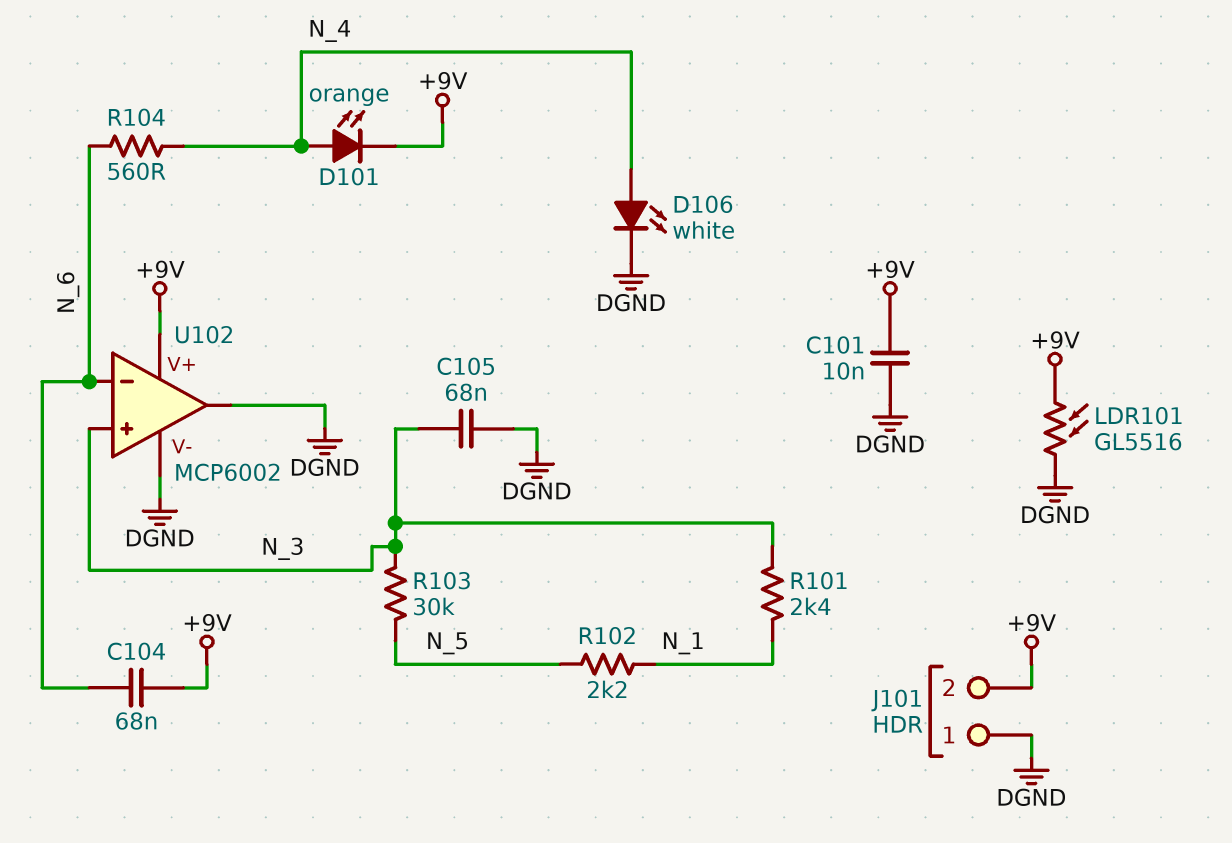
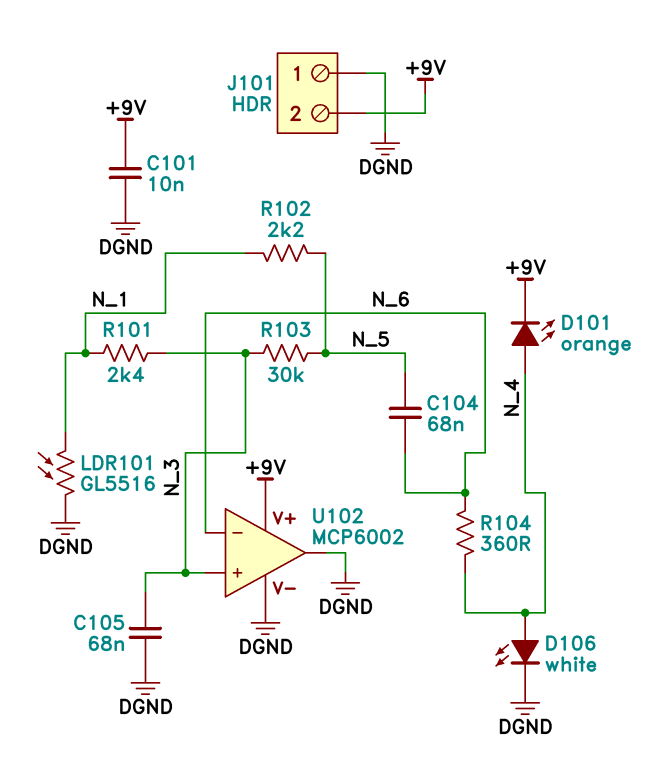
C104: 68nF (+9V, N_6) -> 68nF (N_5, N_6)
LDR101: GL5516 (+9V, DGND) -> GL5516 (DGND, N_1)
R104: 560 (N_4, N_6) -> 360 (N_4, N_6)

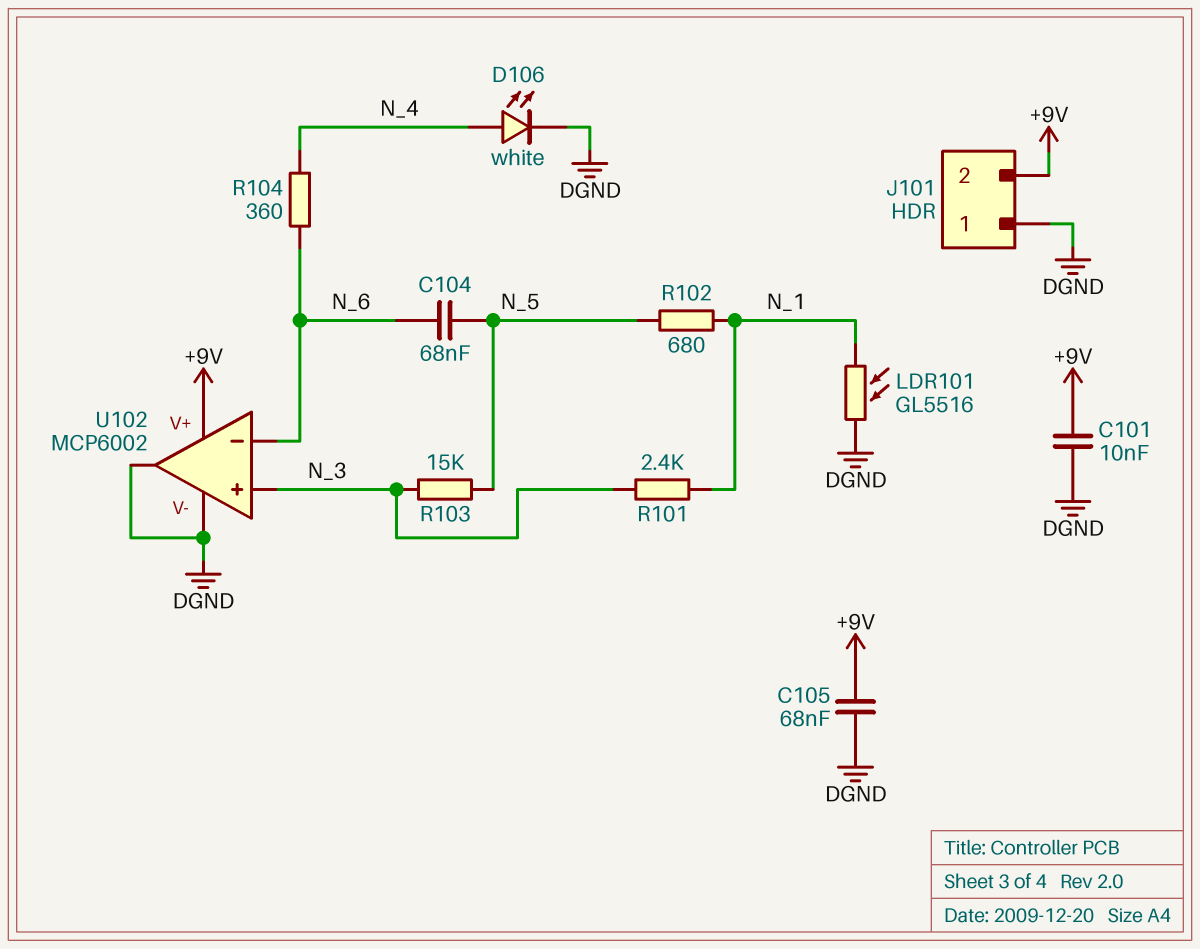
C105: 68nF (DGND, N_3) -> 68nF (+9V, DGND)
D101: LED orange (A N_4, K +9V) -> none
R102: 2.2k (N_1, N_5) -> 680 (N_1, N_5)
R103: 30k (N_3, N_5) -> 15k (N_3, N_5)

